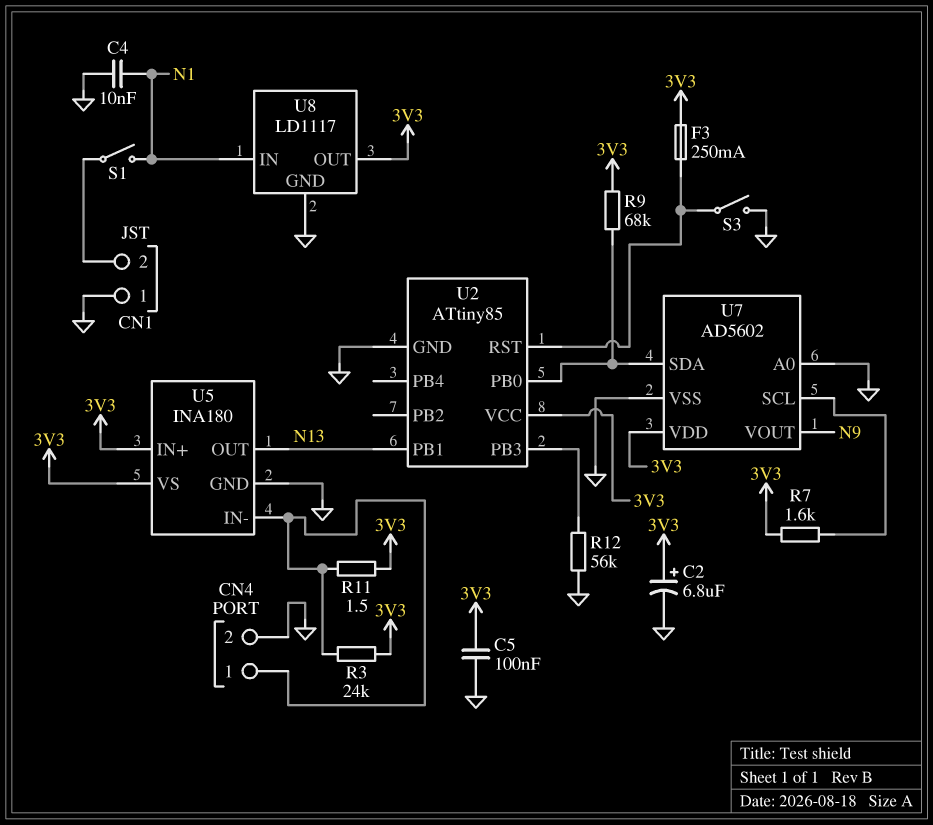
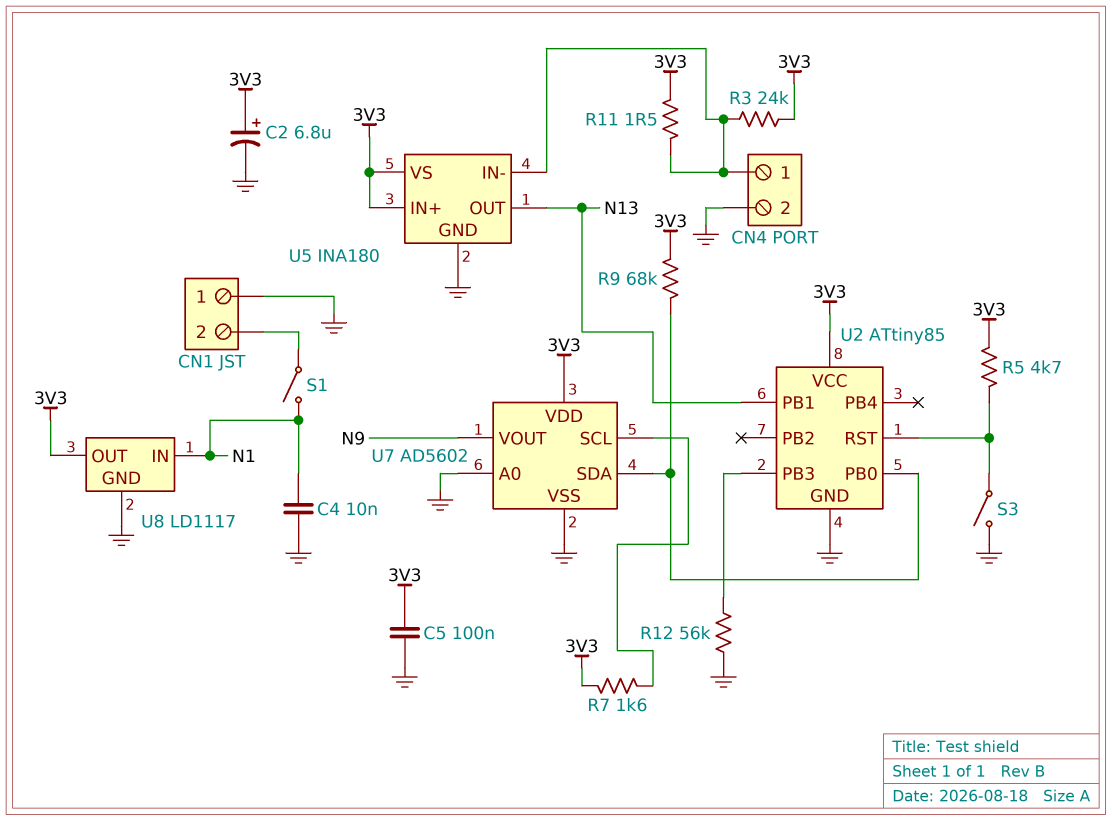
F3: 250mA (3V3, U2/RST) -> none
R5: none -> 4.7k (3V3, U2/RST)

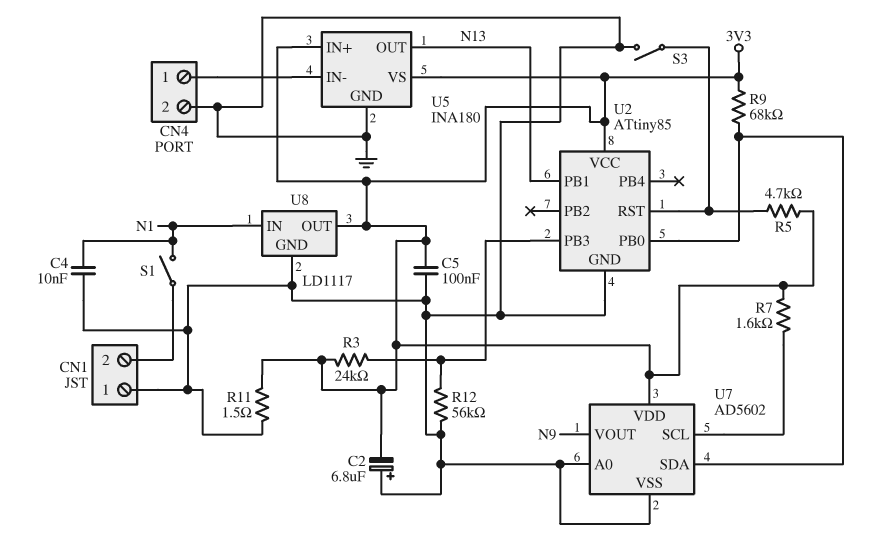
C2: 6.8uF (plus 3V3, minus GND) -> 6.8uF (plus GND, minus 3V3)
R3: 24k (3V3, CN4/1) -> 24k (3V3, U2/PB3)
R11: 1.5 (3V3, CN4/1) -> 1.5 (3V3, GND)

